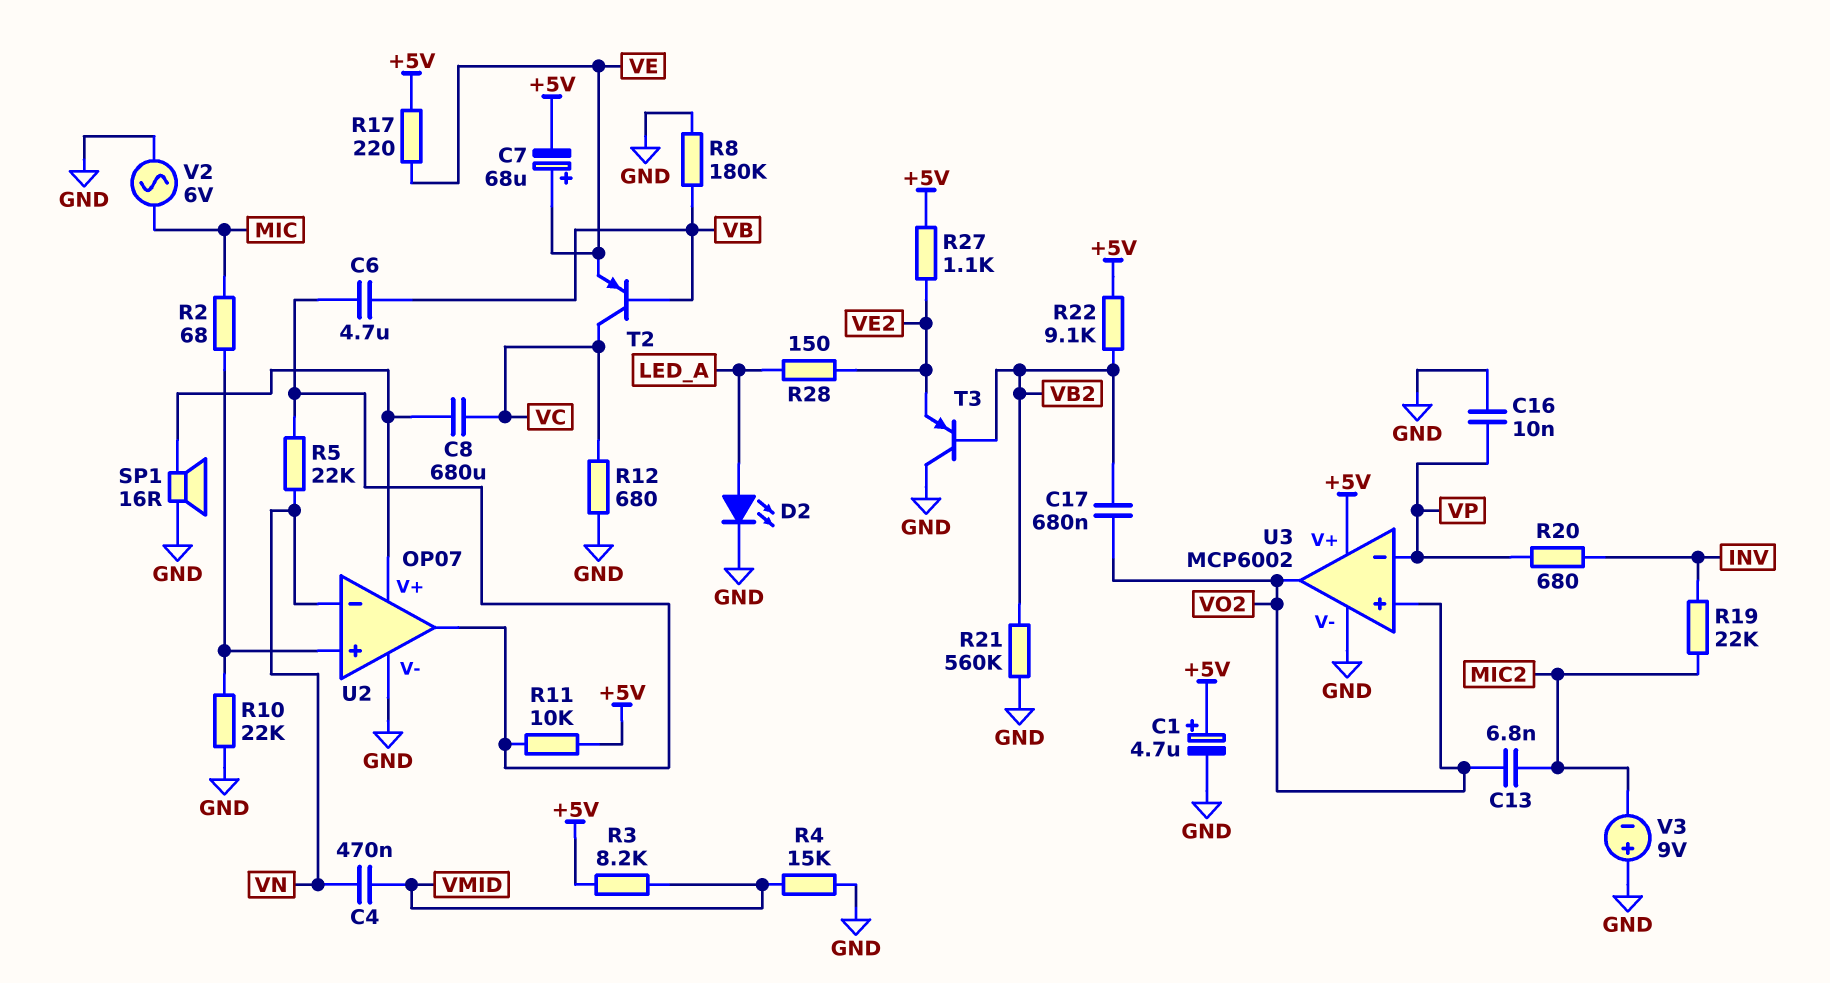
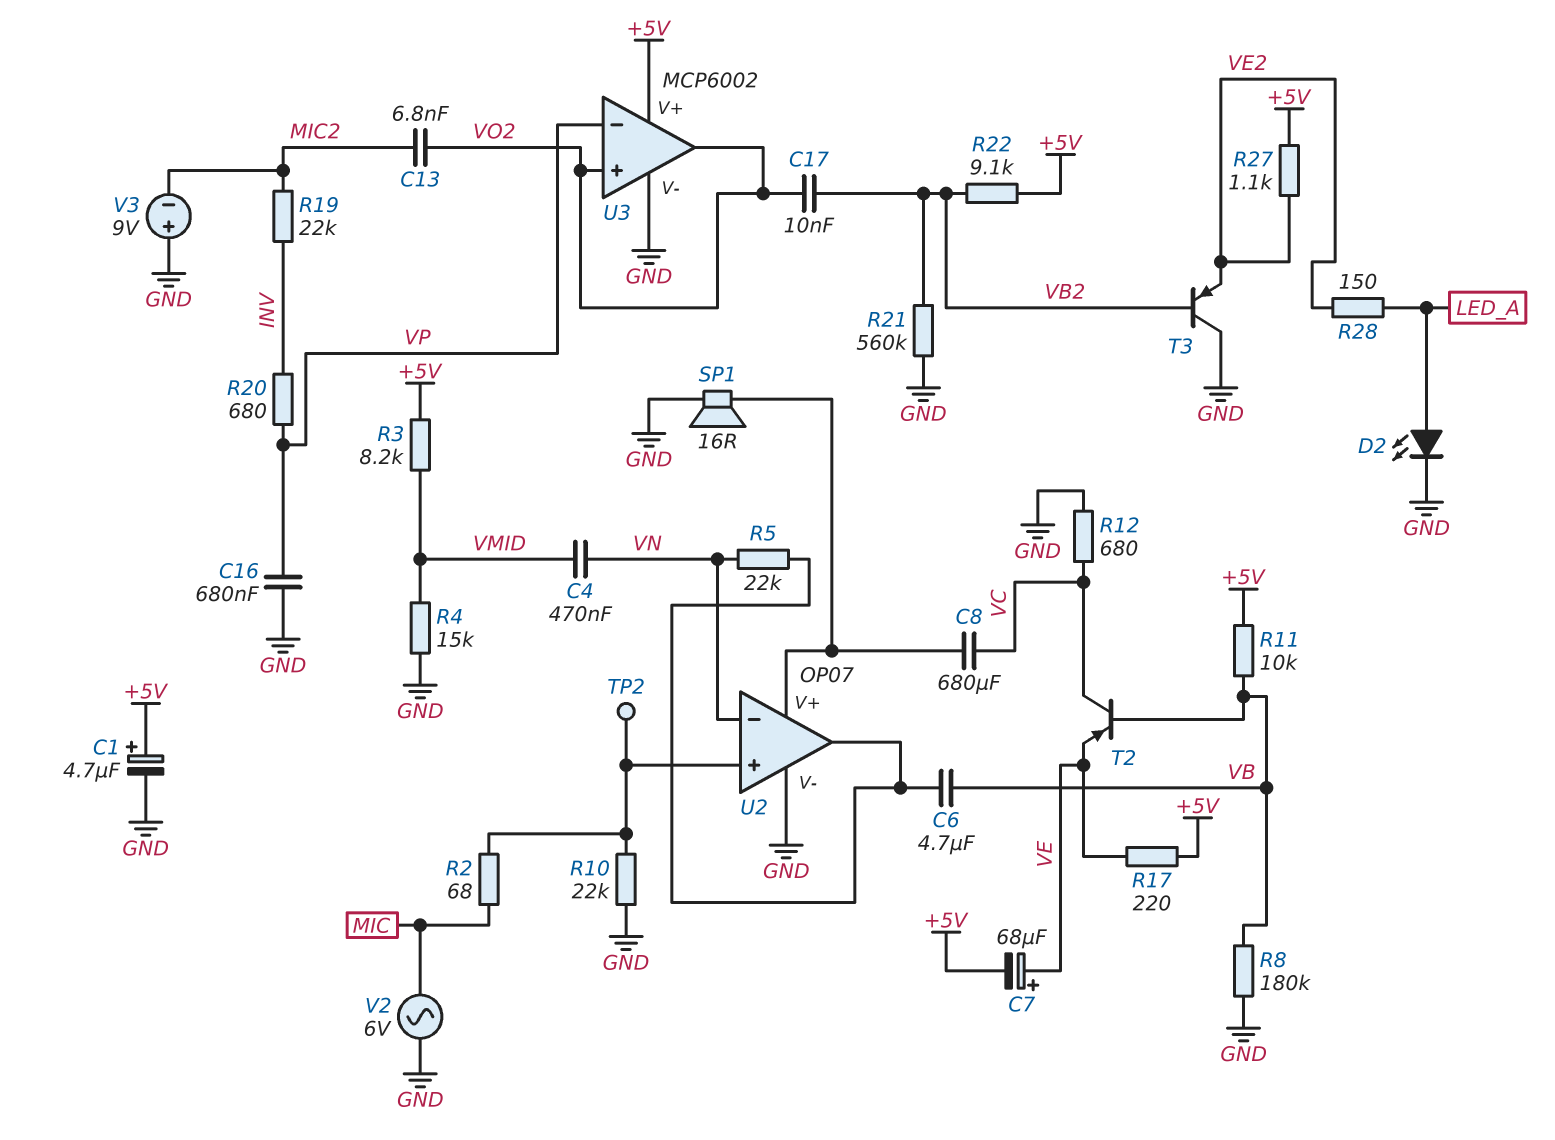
C16: 10nF (GND, VP) -> 680nF (GND, VP)
C17: 680nF (VB2, VO2) -> 10nF (VB2, VO2)
R11: 10k (+5V, U2/out) -> 10k (+5V, VB)
TP2: none -> test point (U2/in+)

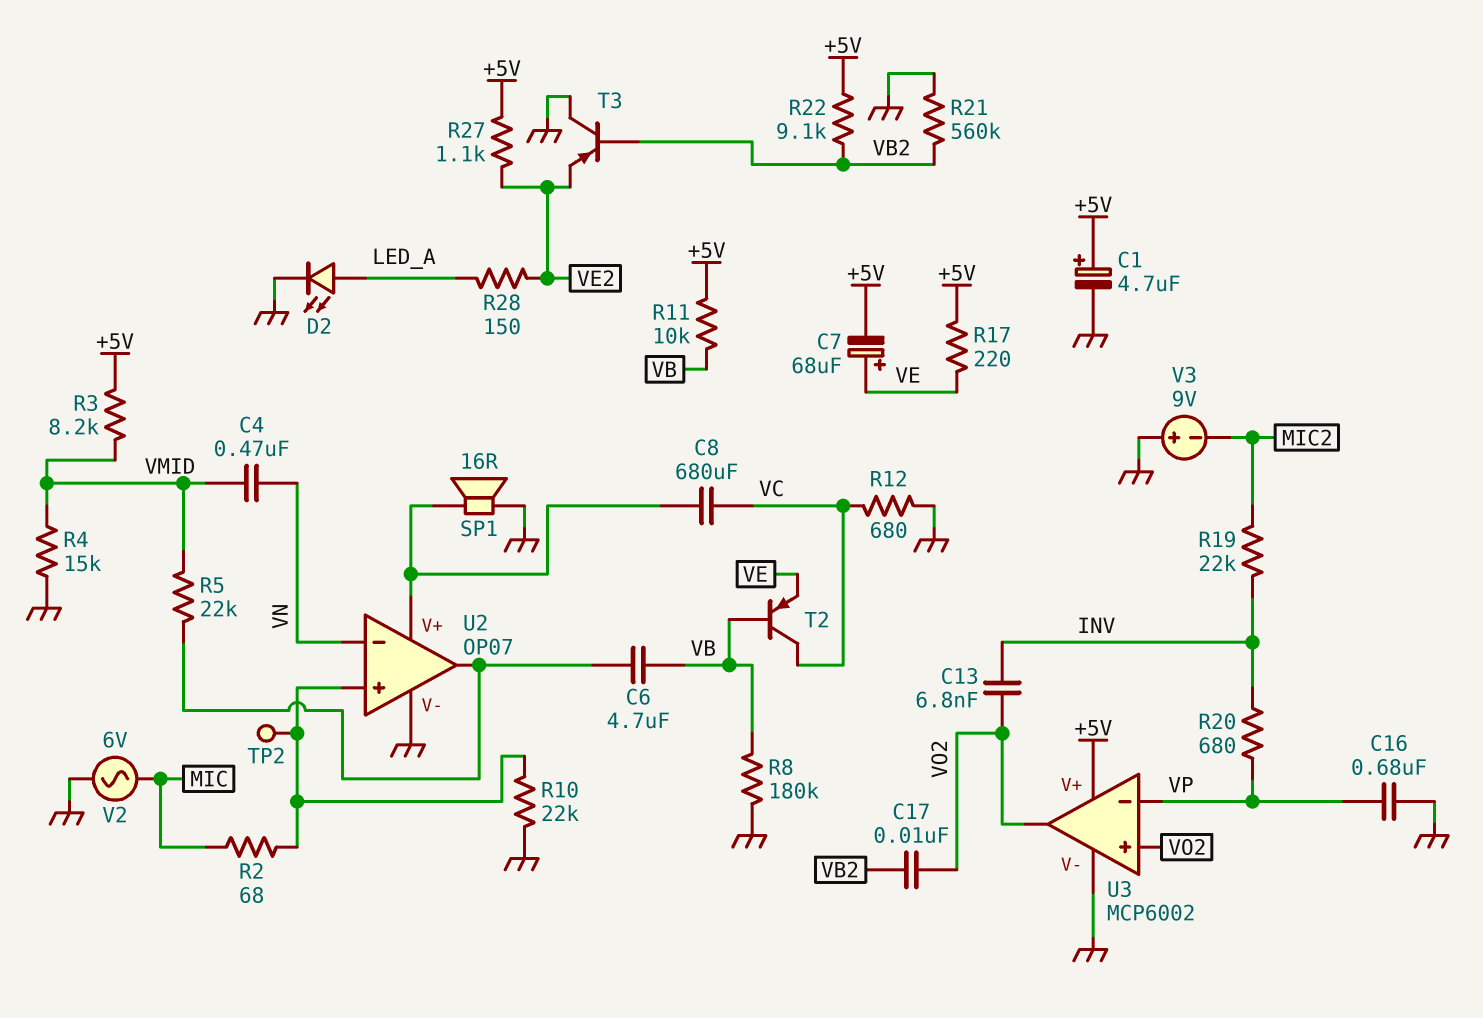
C13: 6.8nF (MIC2, VO2) -> 6.8nF (INV, VO2)
R5: 22k (U2/out, VN) -> 22k (U2/out, VMID)

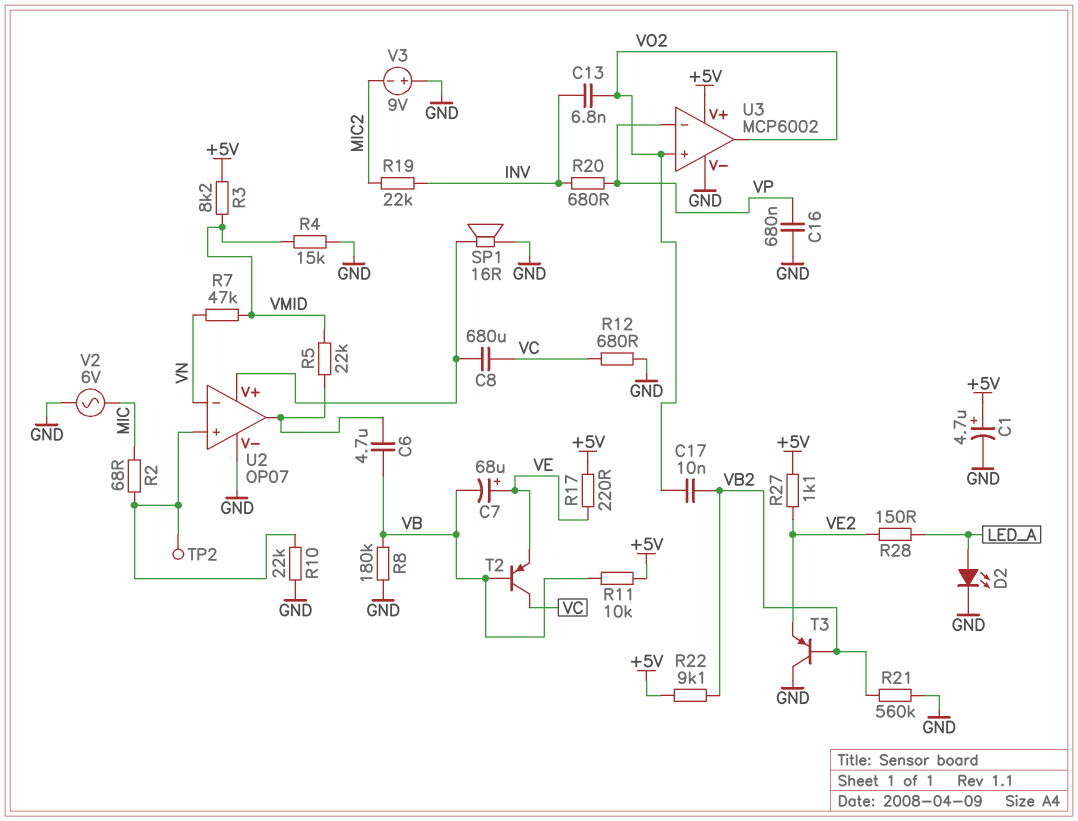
C4: 470nF (VMID, VN) -> none
C7: 68uF (plus VE, minus +5V) -> 68uF (plus VE, minus VB)
R7: none -> 47k (VMID, VN)

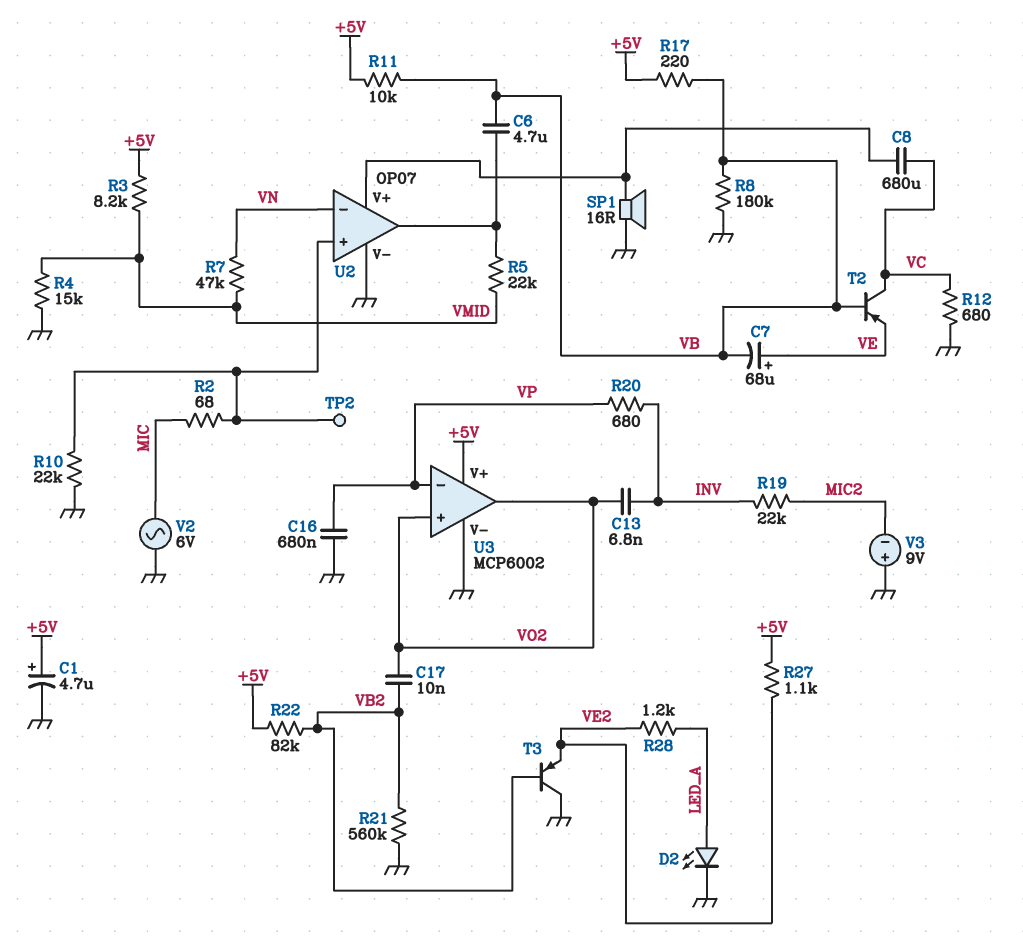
R17: 220 (+5V, VE) -> 220 (+5V, VB)
R22: 9.1k (+5V, VB2) -> 82k (+5V, VB2)
R28: 150 (LED_A, VE2) -> 1.2k (LED_A, VE2)

